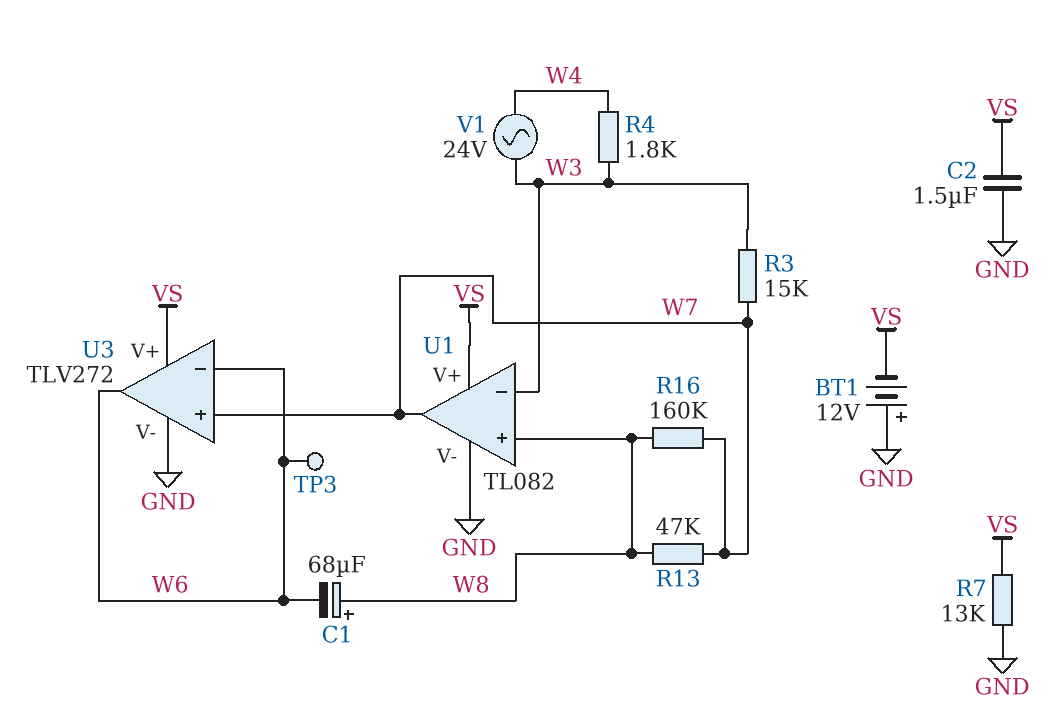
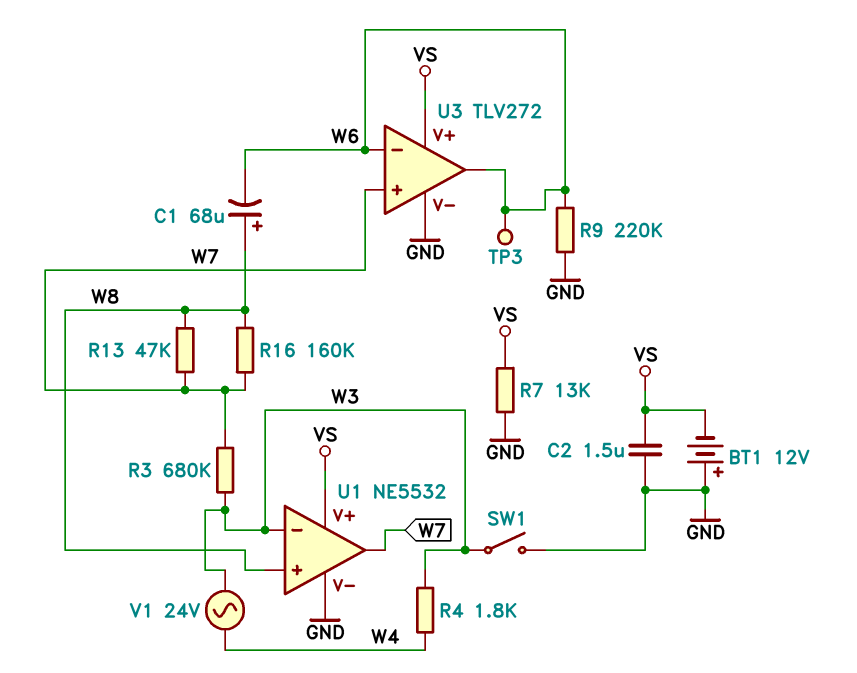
R3: 15k (W3, W7) -> 680k (W3, W7)
R9: none -> 220k (GND, W6)
SW1: none -> switch (GND, W3)
U1: TL082 -> NE5532

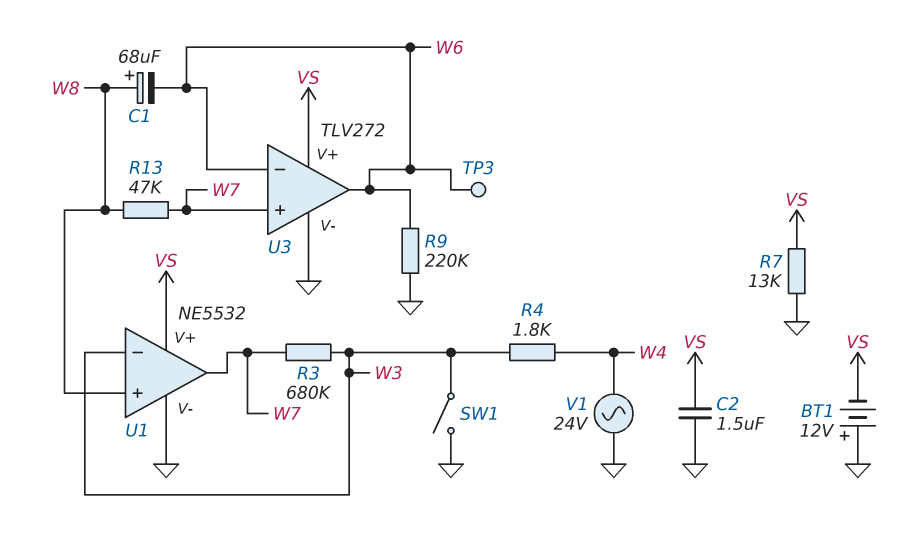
R16: 160k (W7, W8) -> none
V1: AC 24V (W3, W4) -> AC 24V (GND, W4)

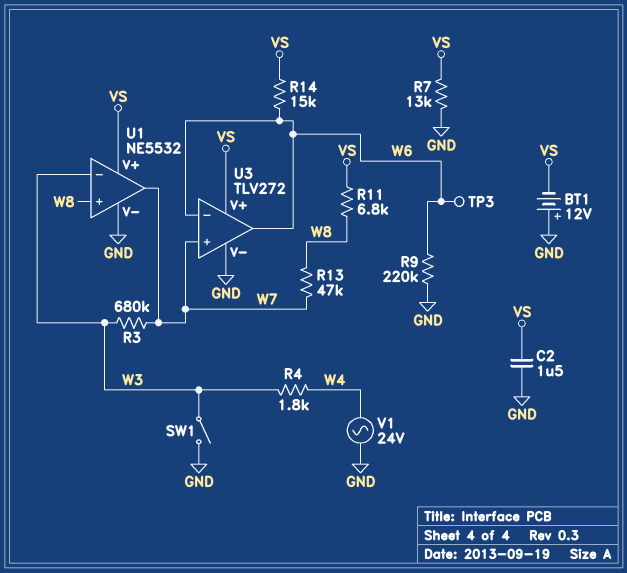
C1: 68uF (plus W8, minus W6) -> none
R11: none -> 6.8k (VS, W8)
R14: none -> 15k (VS, W6)

